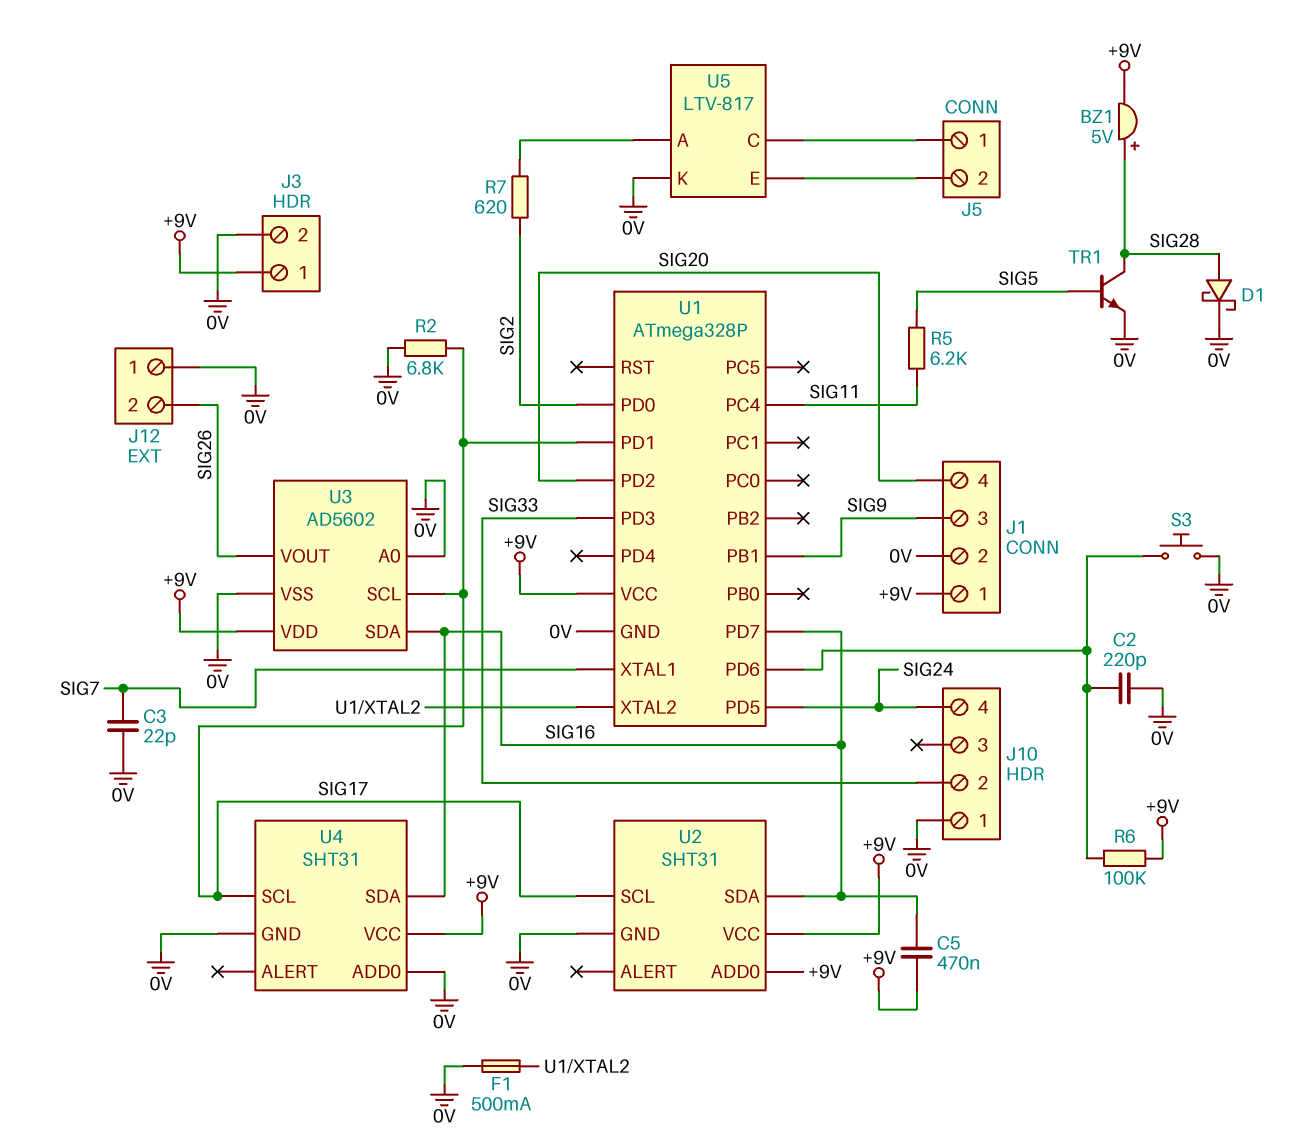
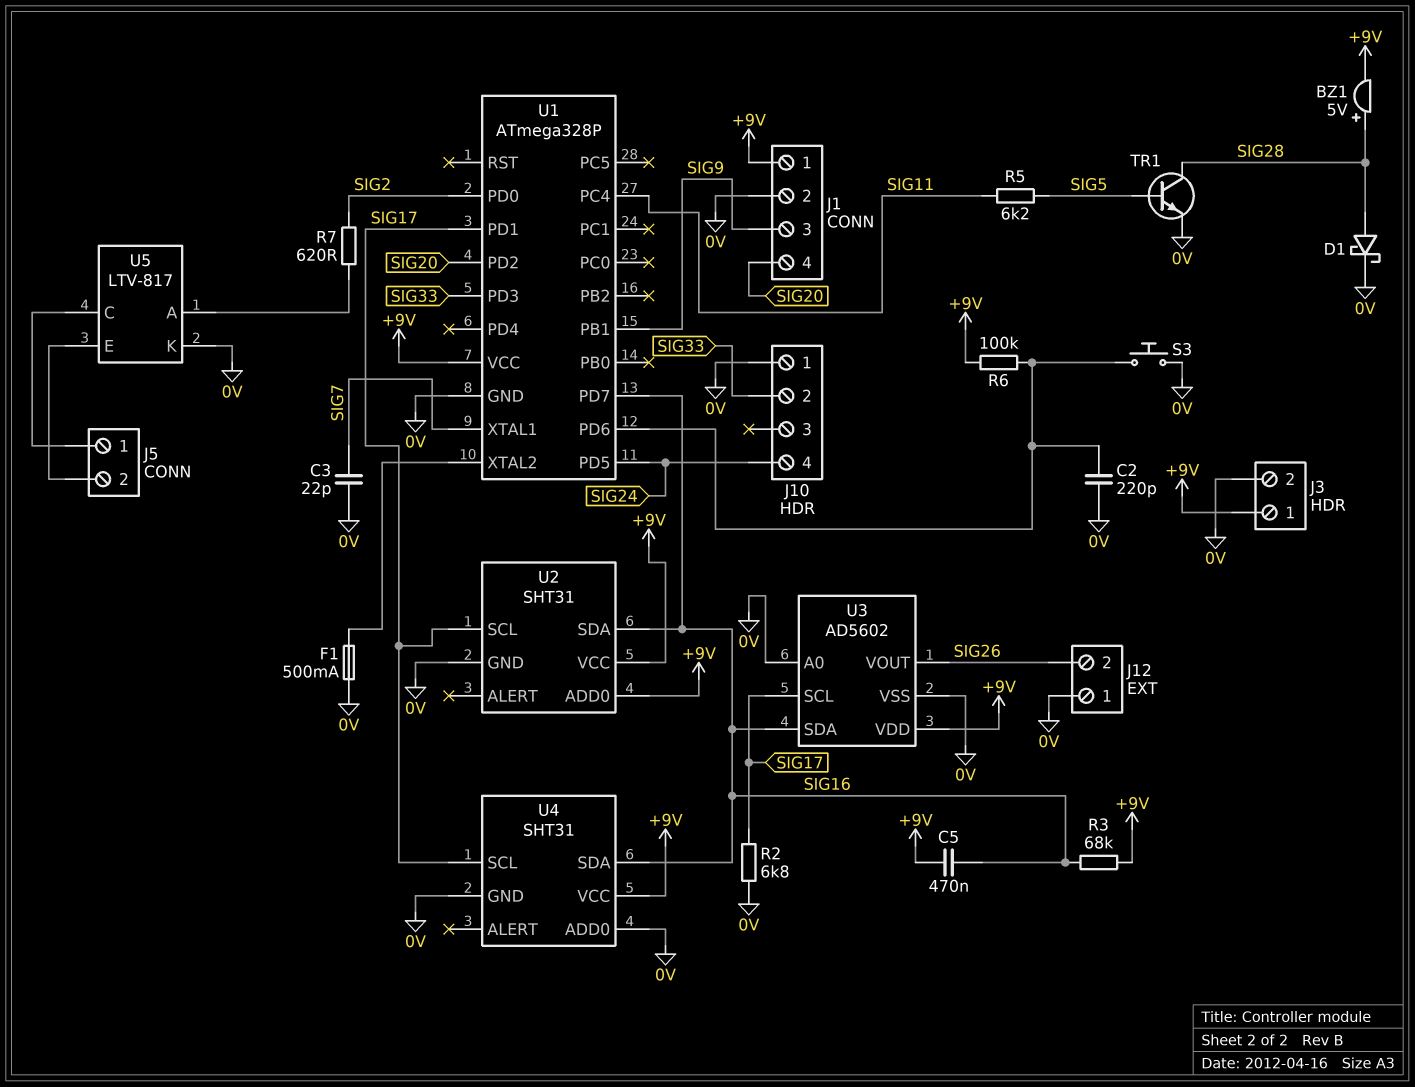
R3: none -> 68k (+9V, SIG16)

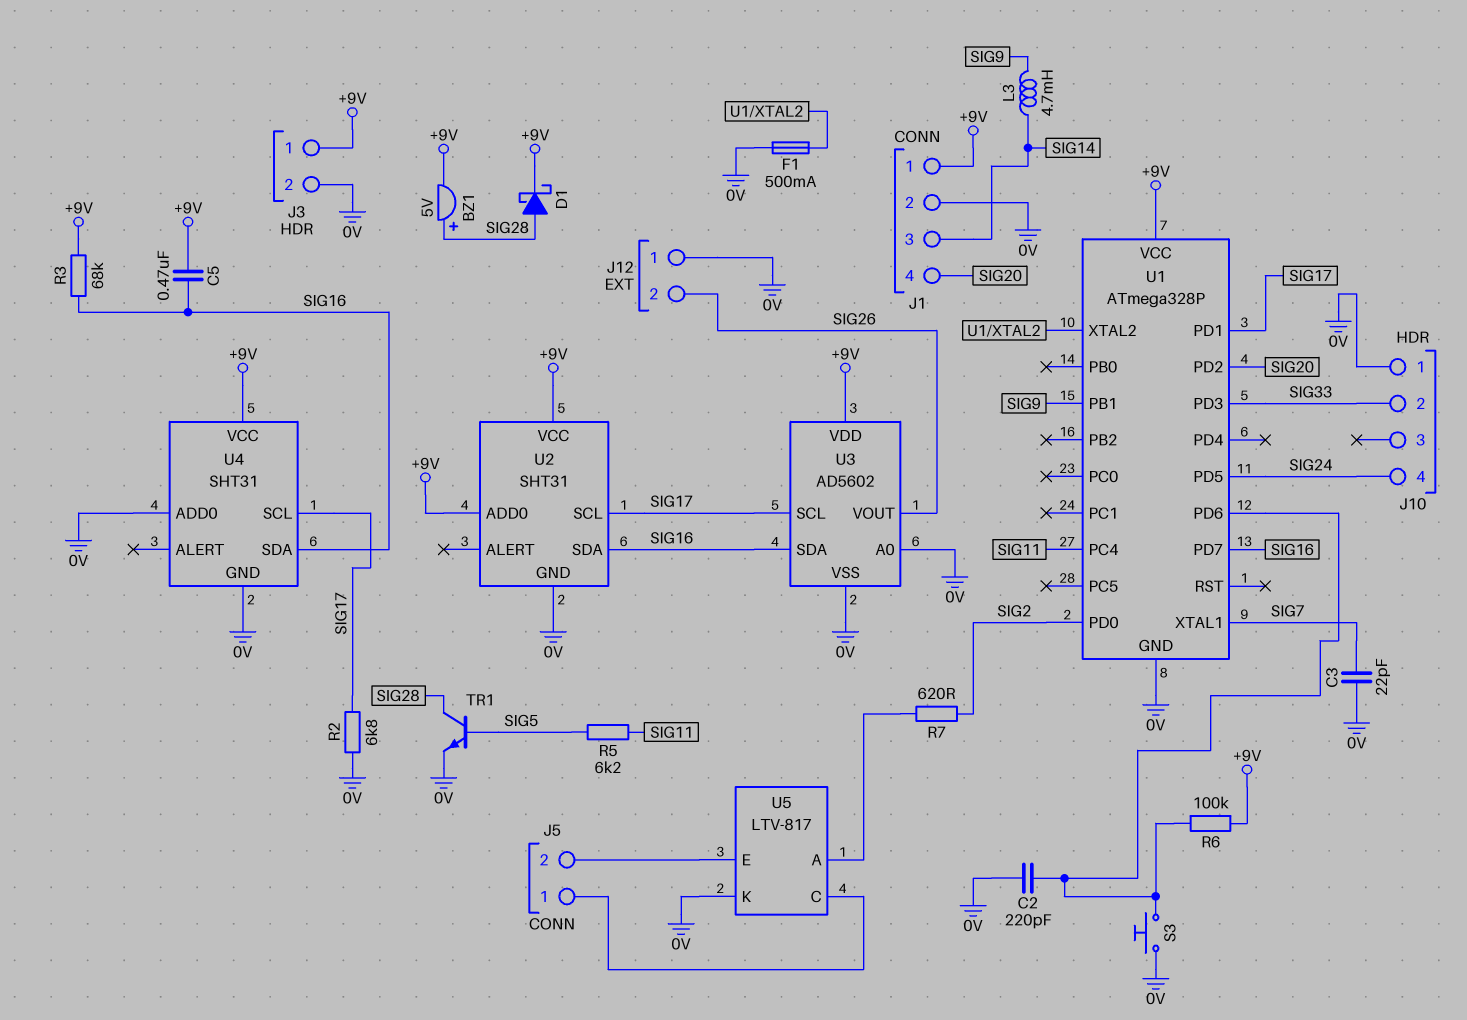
D1: schottky (A SIG28, K 0V) -> schottky (A SIG28, K +9V)
J1 pin 3: SIG9 -> SIG14
L3: none -> 4.7mH (SIG9, SIG14)

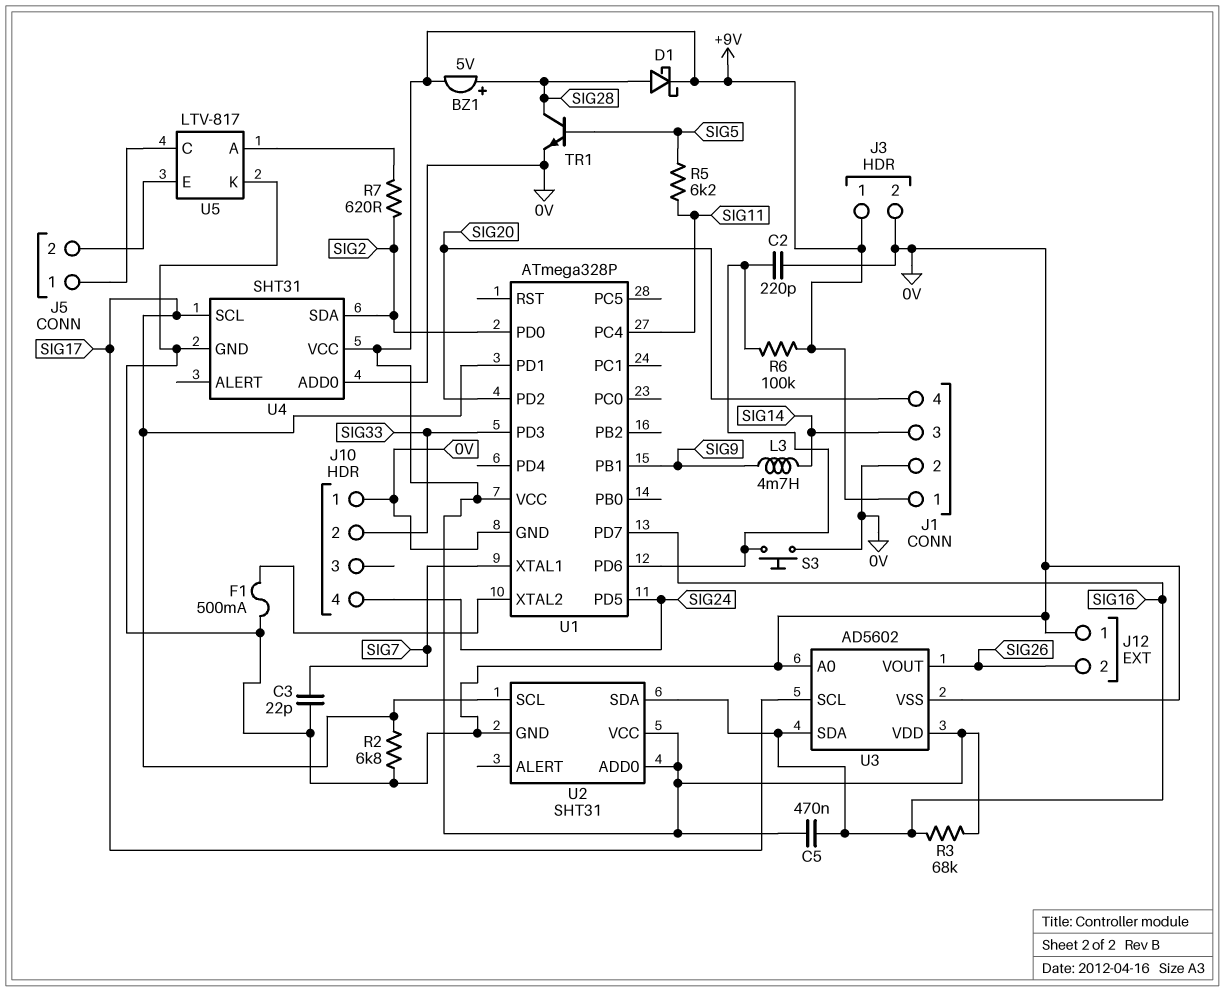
U4 pin SDA: SIG16 -> SIG2

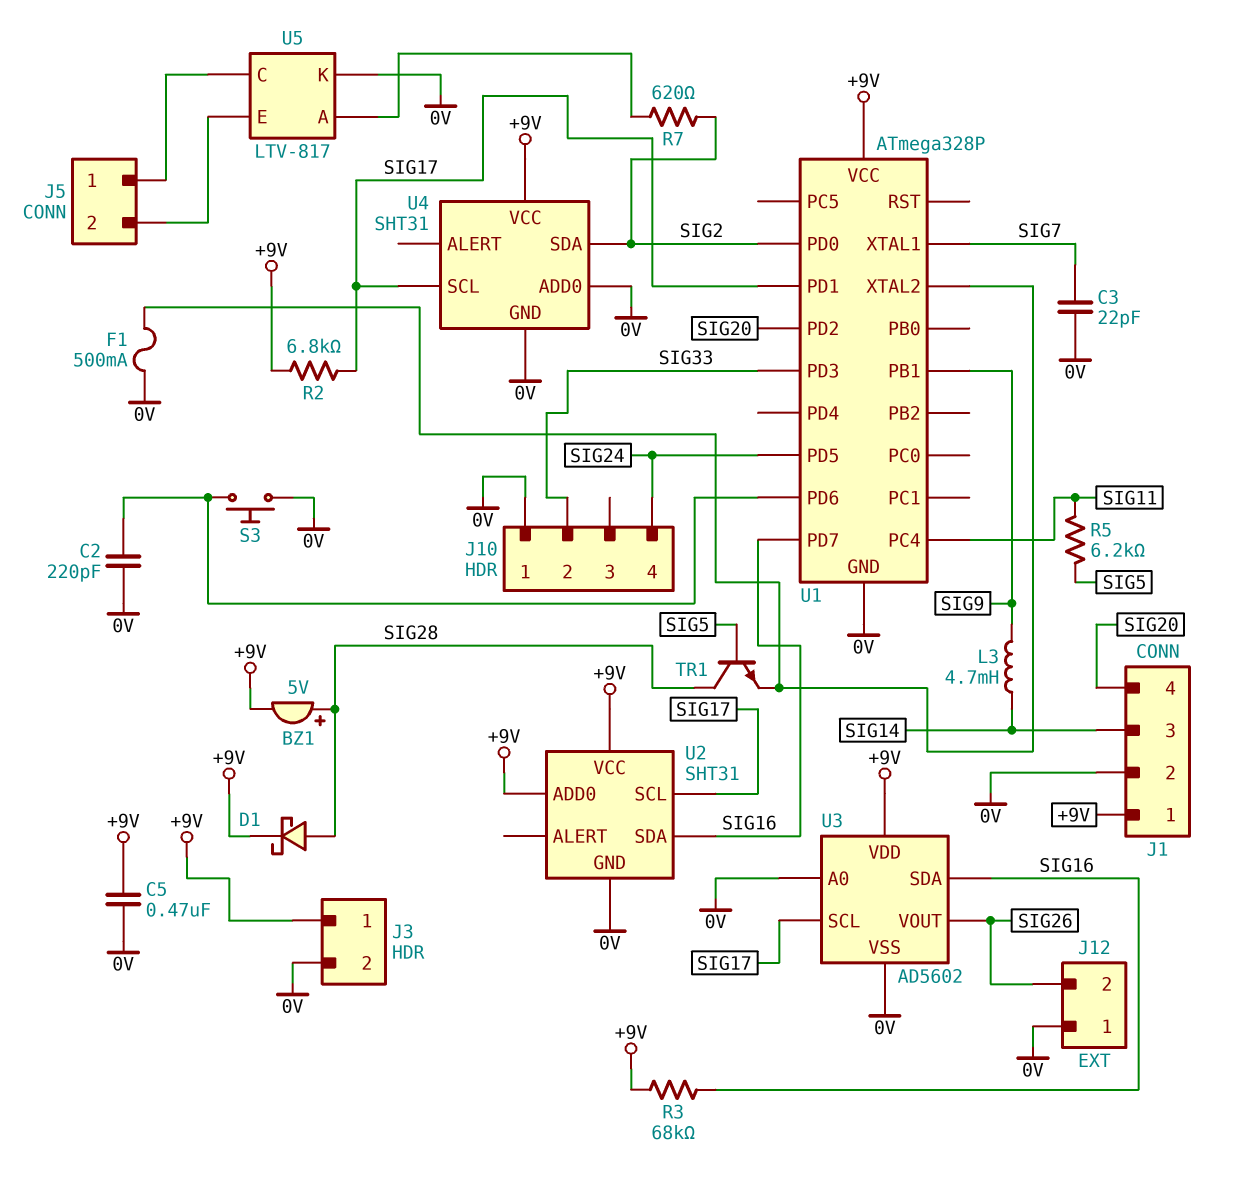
C5: 470nF (+9V, SIG16) -> 470nF (+9V, 0V)
R2: 6.8k (0V, SIG17) -> 6.8k (+9V, SIG17)
R6: 100k (+9V, U1/PD6) -> none
TR1: NPN (B SIG5, C SIG28, E 0V) -> NPN (B SIG5, C SIG28, E U1/XTAL2)

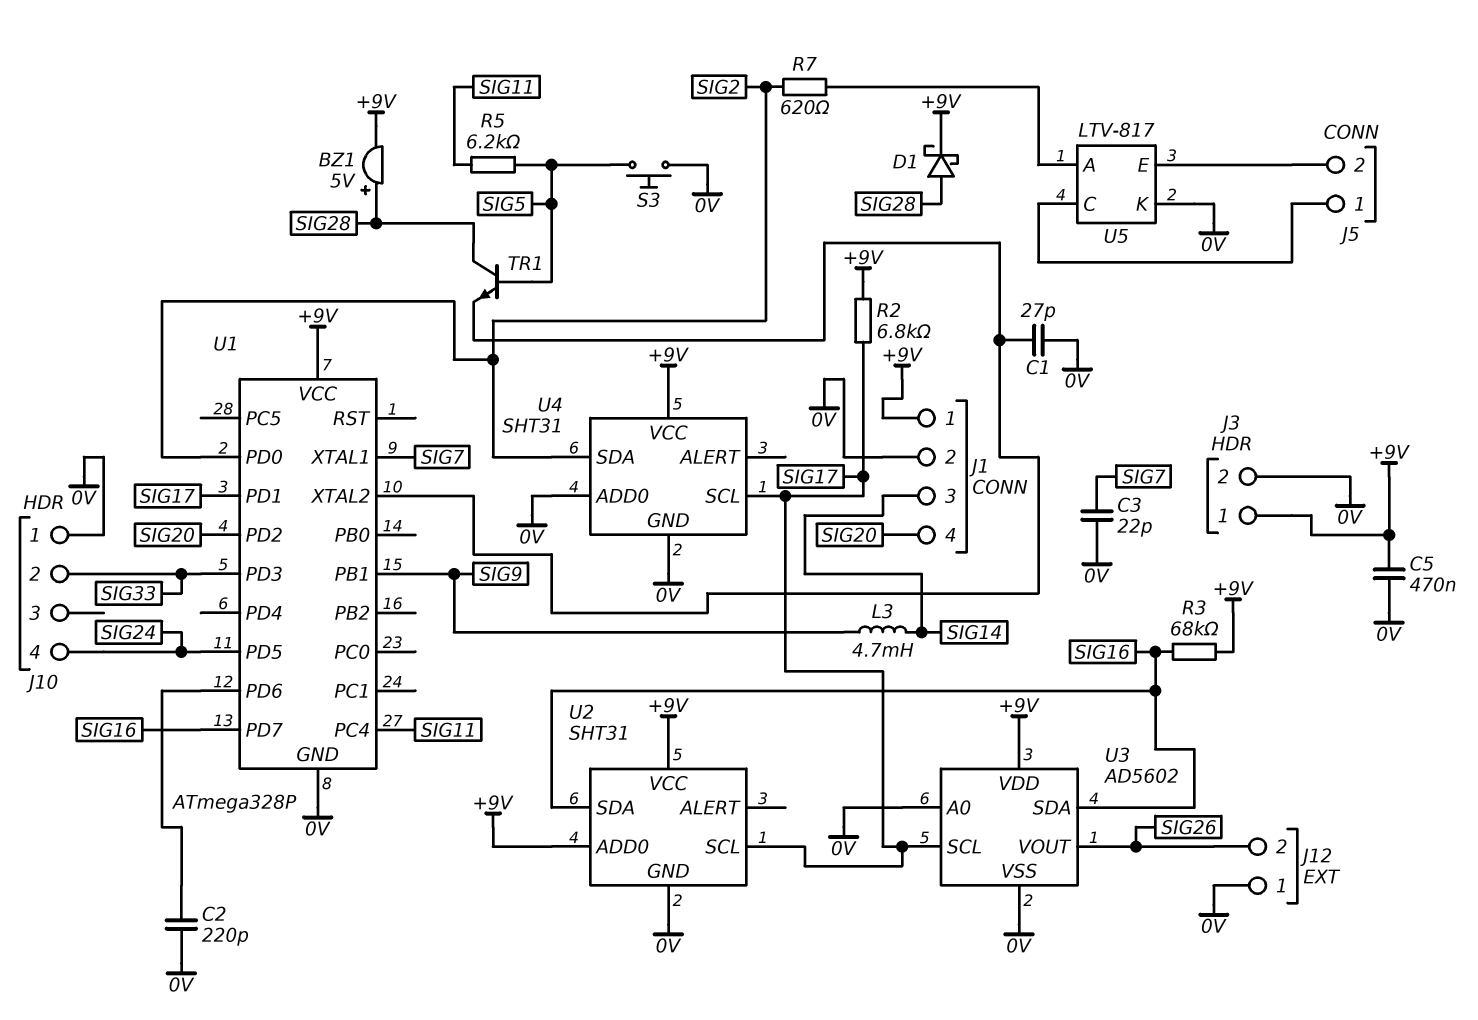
C1: none -> 27pF (0V, U1/XTAL2)
F1: 500mA (0V, U1/XTAL2) -> none
S3: button (0V, U1/PD6) -> button (0V, SIG5)

